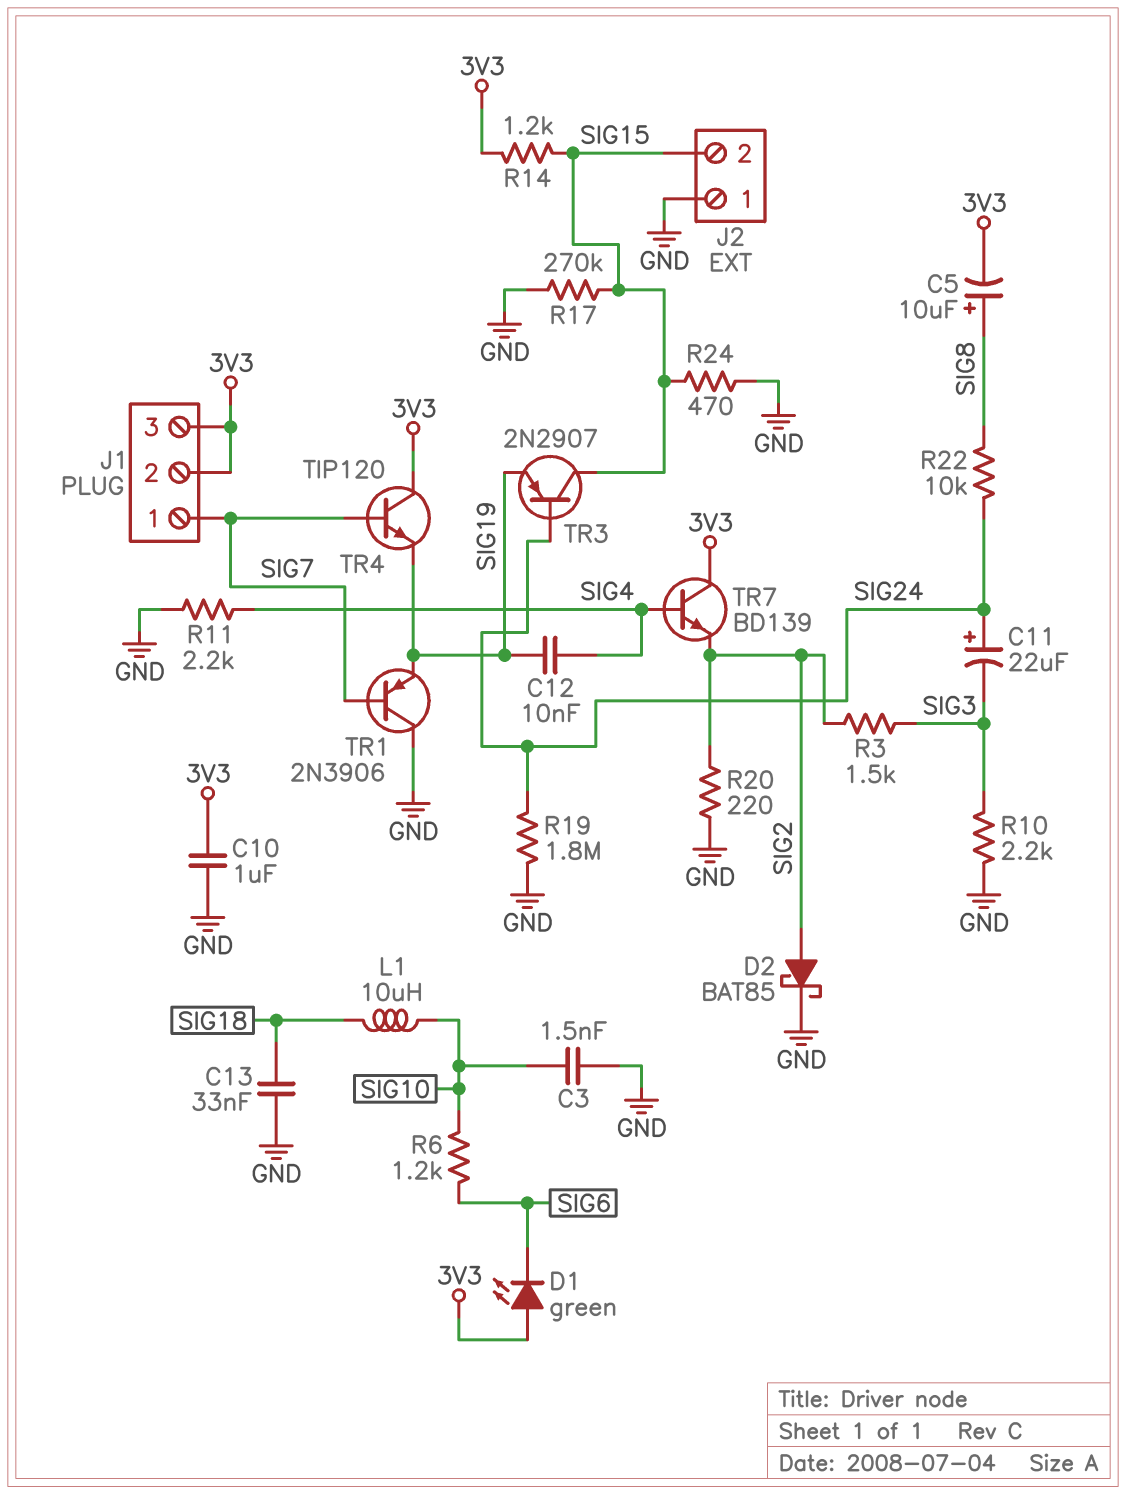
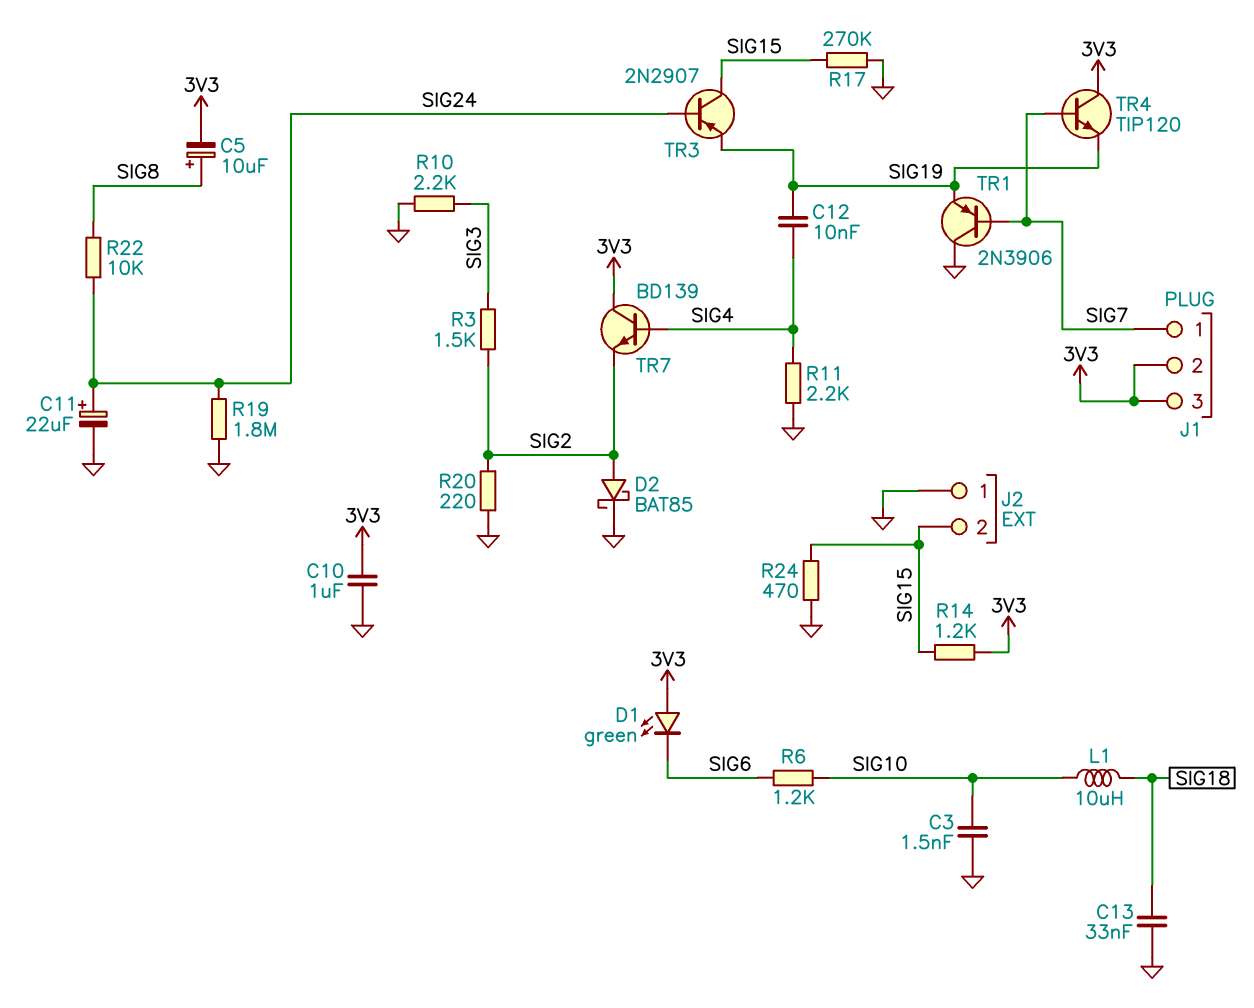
C11: 22uF (plus SIG24, minus SIG3) -> 22uF (plus SIG24, minus GND)

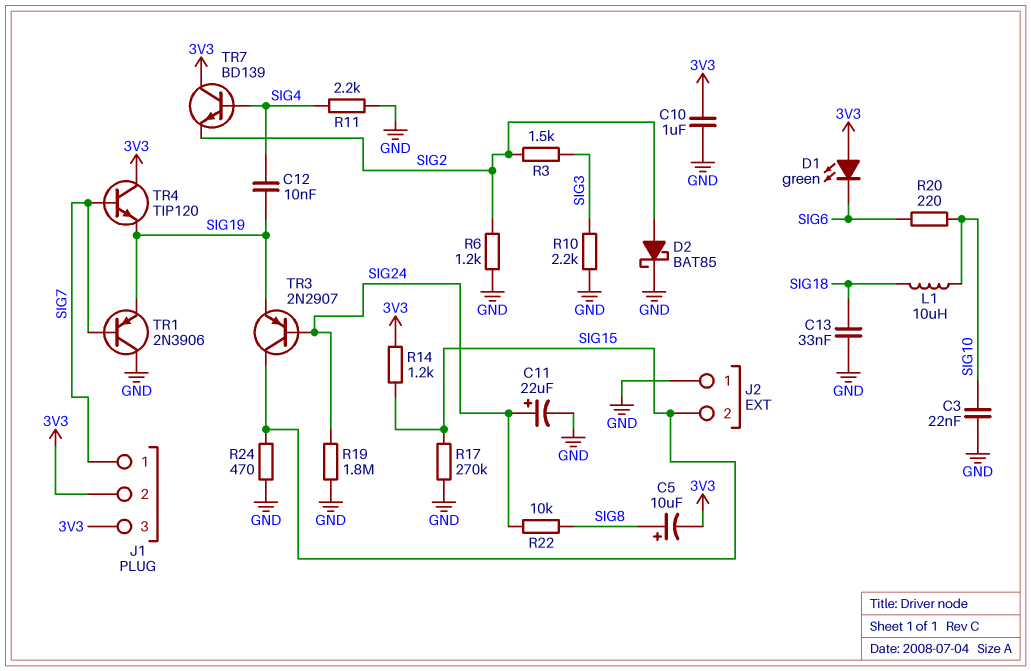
C3: 1.5nF (GND, SIG10) -> 22nF (GND, SIG10)
R6: 1.2k (SIG6, SIG10) -> 1.2k (GND, SIG2)
R20: 220 (GND, SIG2) -> 220 (SIG6, SIG10)

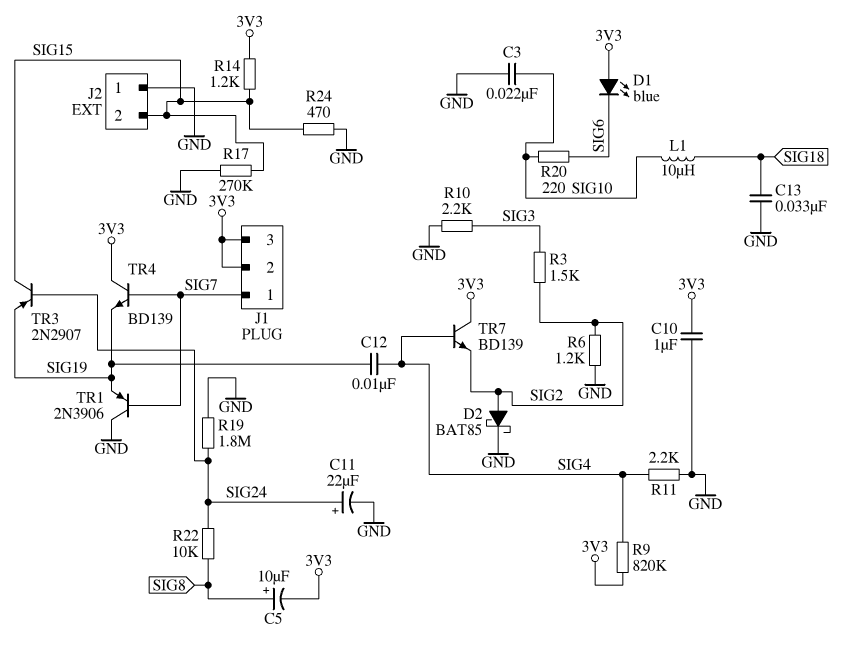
D1: LED green (A 3V3, K SIG6) -> LED blue (A 3V3, K SIG6)
R9: none -> 820k (3V3, SIG4)
TR4: NPN TIP120 (B SIG7, C 3V3, E SIG19) -> NPN BD139 (B SIG7, C 3V3, E SIG19)

